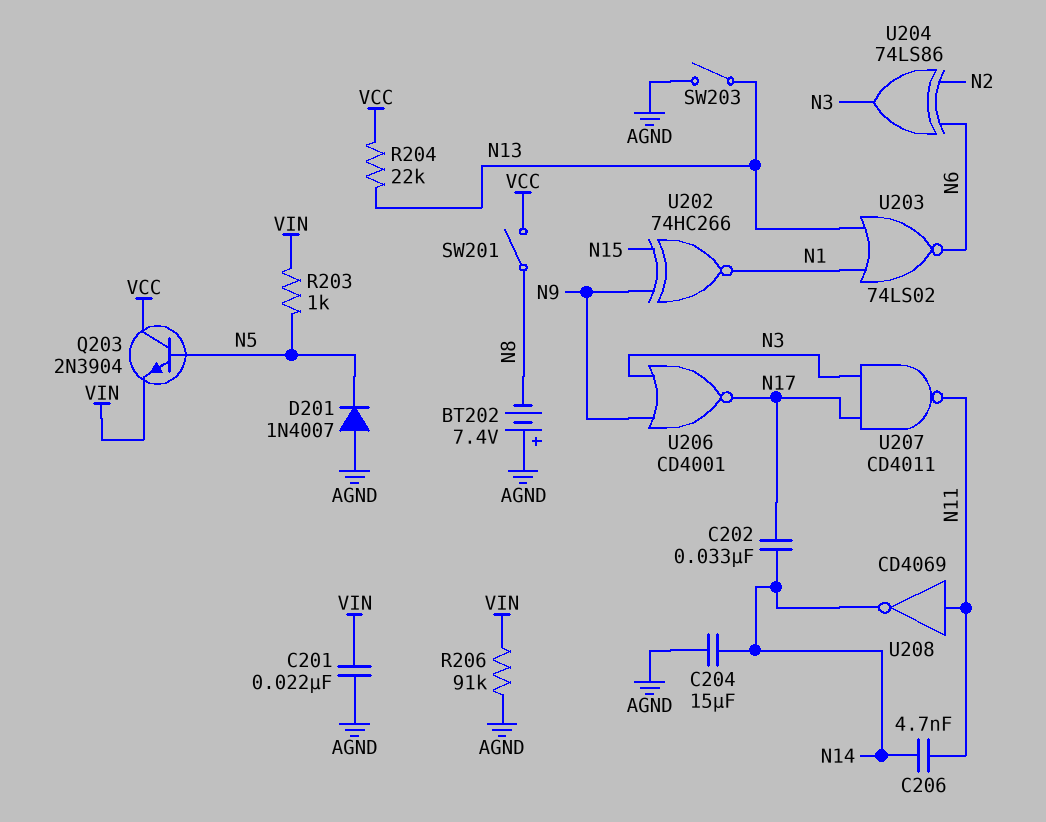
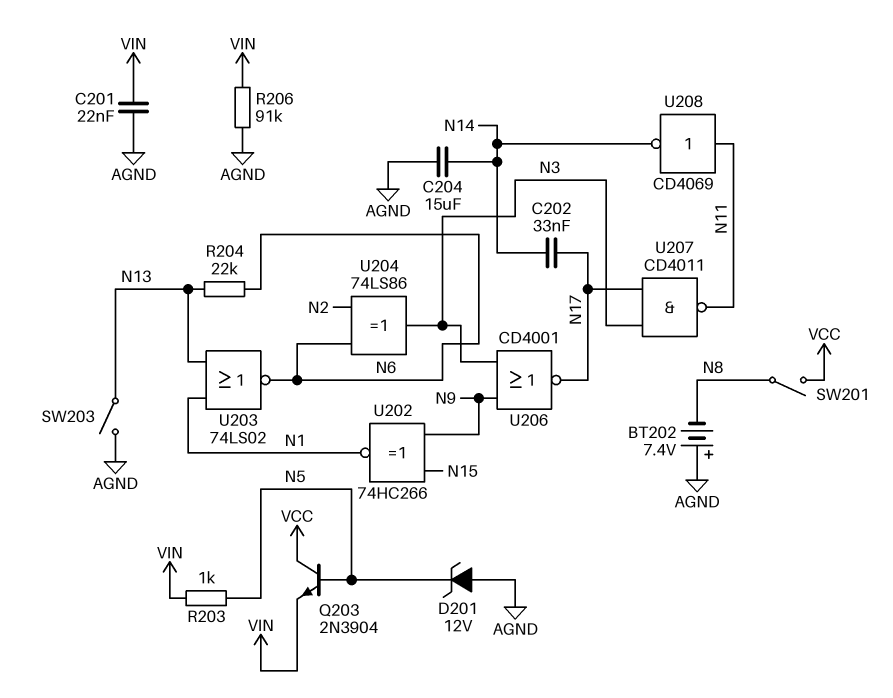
C206: 4.7nF (N11, N14) -> none
D201: diode 1N4007 (A AGND, K N5) -> zener 12V (A AGND, K N5)
R204: 22k (N13, VCC) -> 22k (N6, N13)

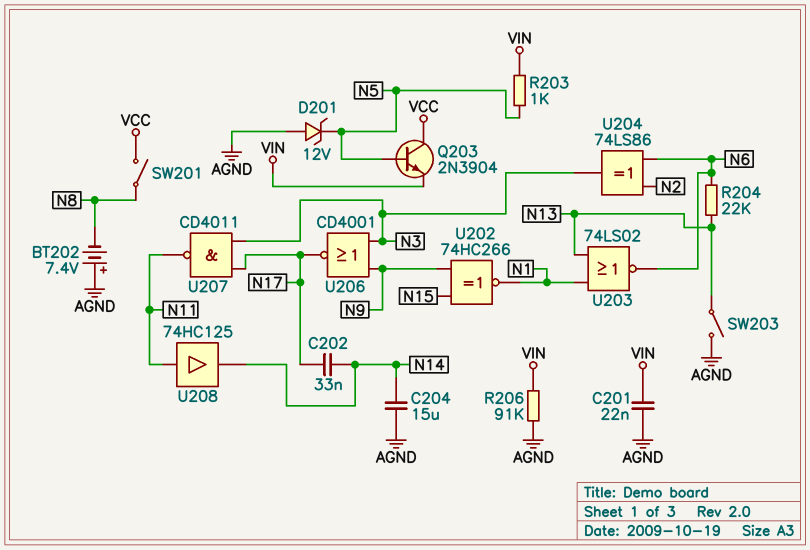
U208: NOT CD4069 (in N11, out N14) -> buffer 74HC125 (in N11, out N14)

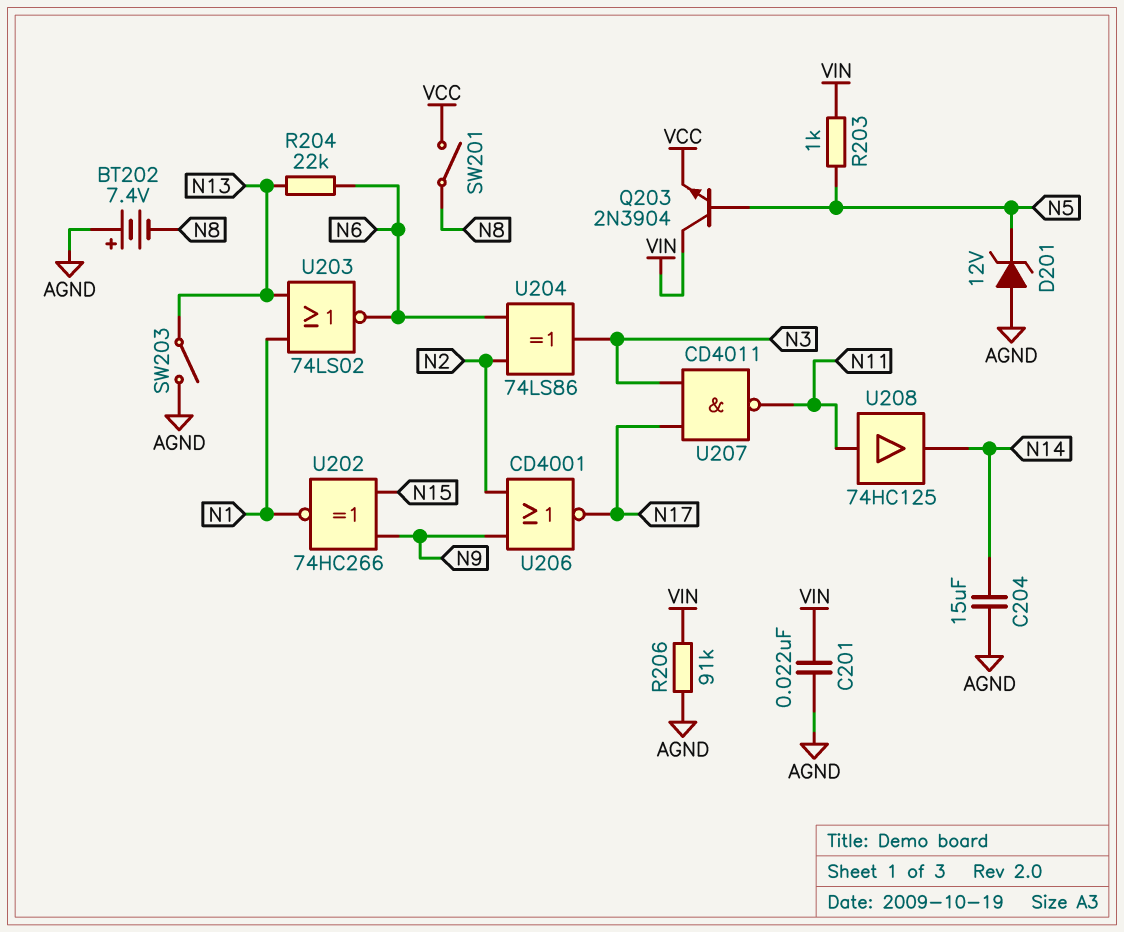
C202: 33nF (N14, N17) -> none
Q203: NPN 2N3904 (B N5, C VCC, E VIN) -> NPN 2N3904 (B N5, C VIN, E VCC)
U206: NOR CD4001 (in N3, in N9, out N17) -> NOR CD4001 (in N2, in N9, out N17)

